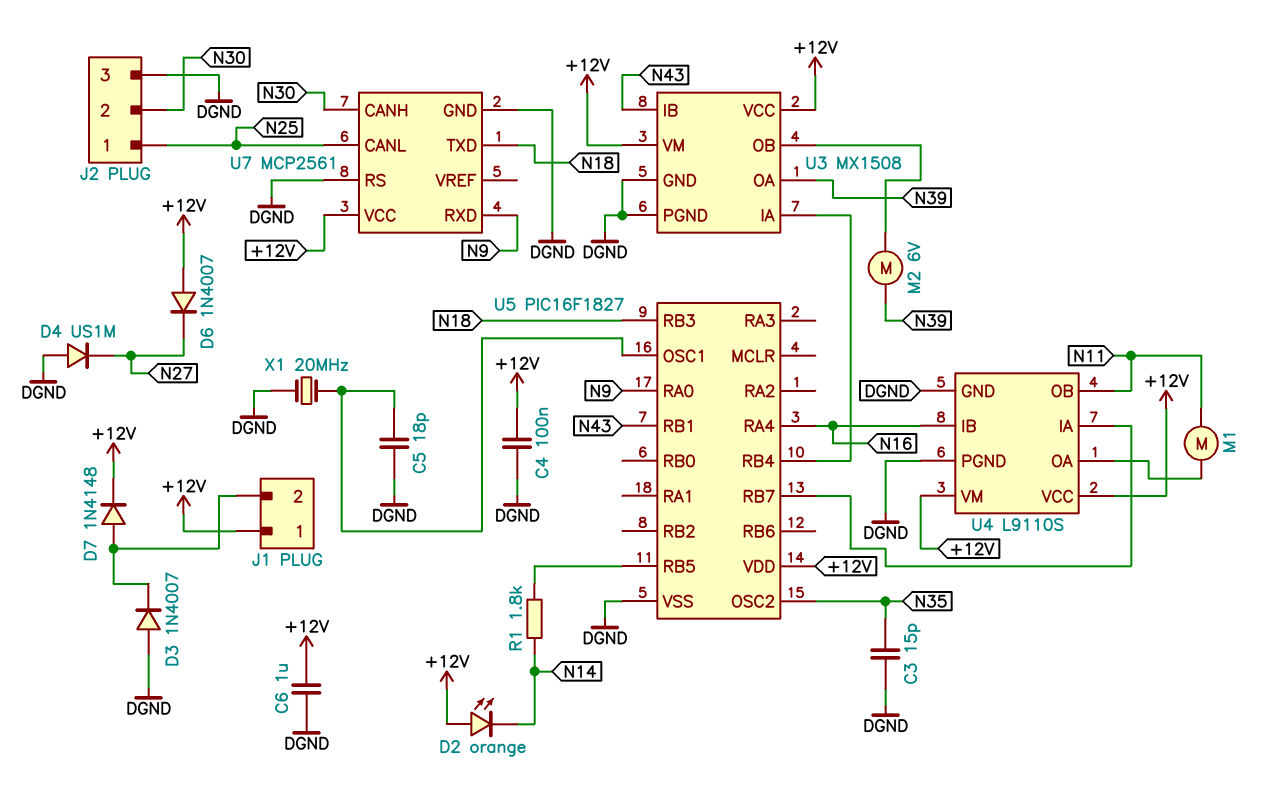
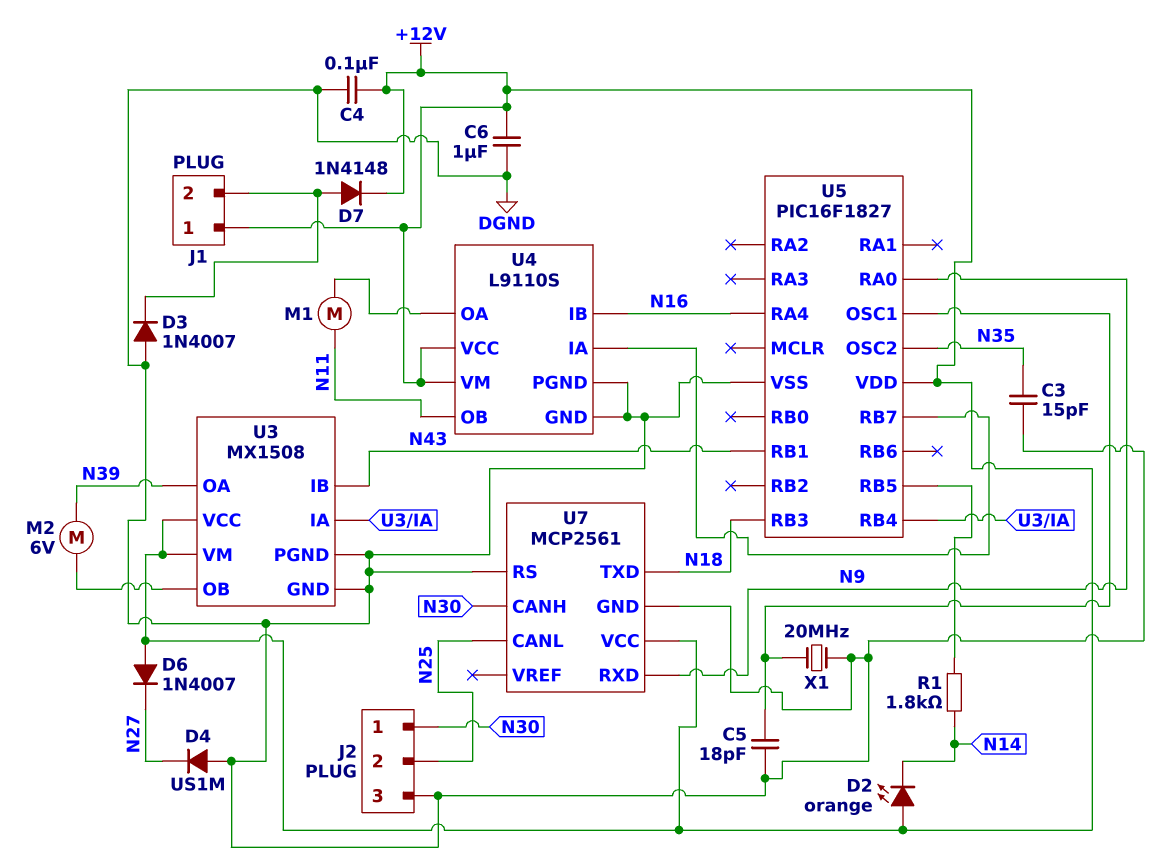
J2 pin 1: N25 -> N30
J2 pin 2: N30 -> N25

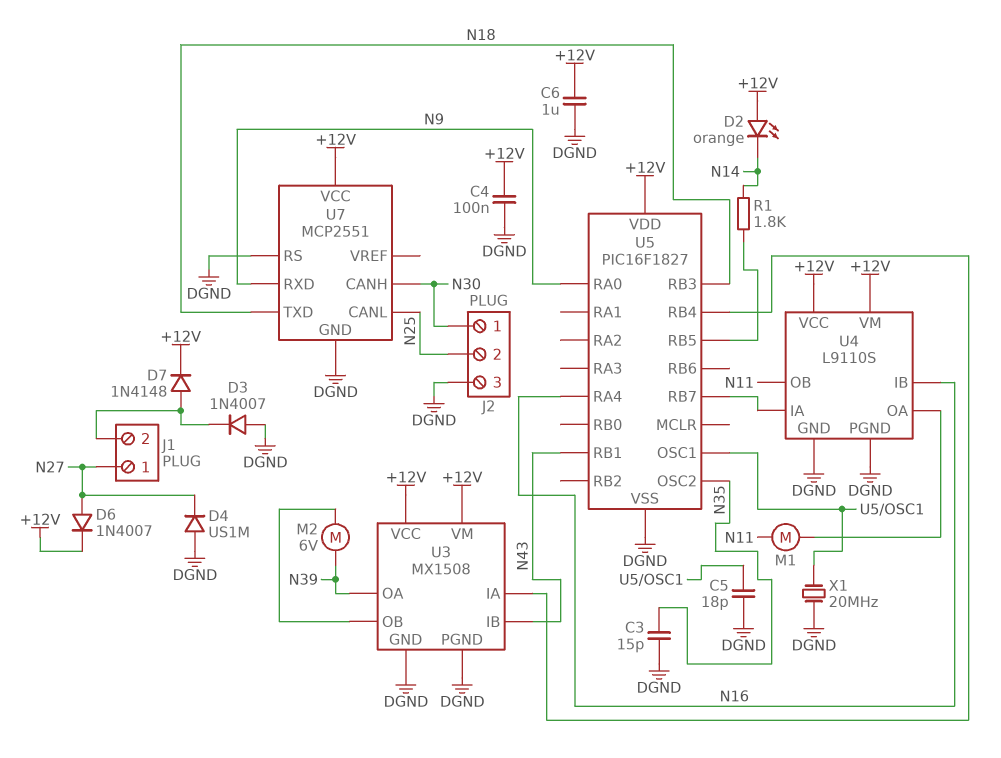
D6: diode 1N4007 (A +12V, K N27) -> diode 1N4007 (A N27, K +12V)
J1 pin 1: +12V -> N27
U7: MCP2561 -> MCP2551

